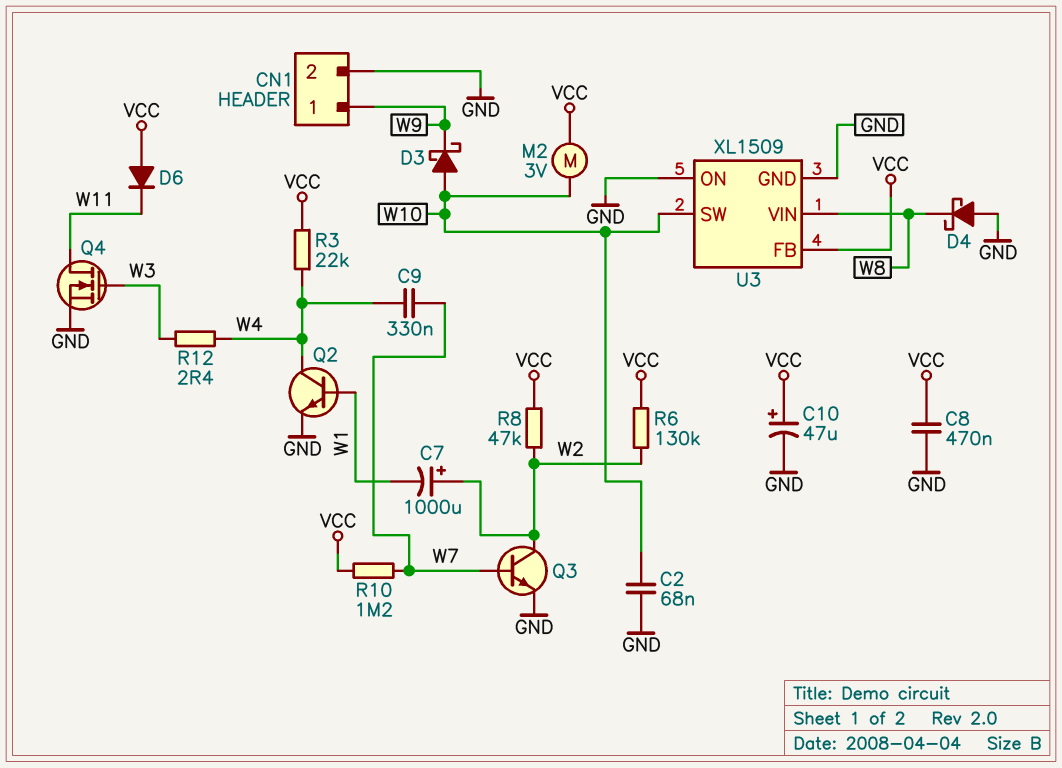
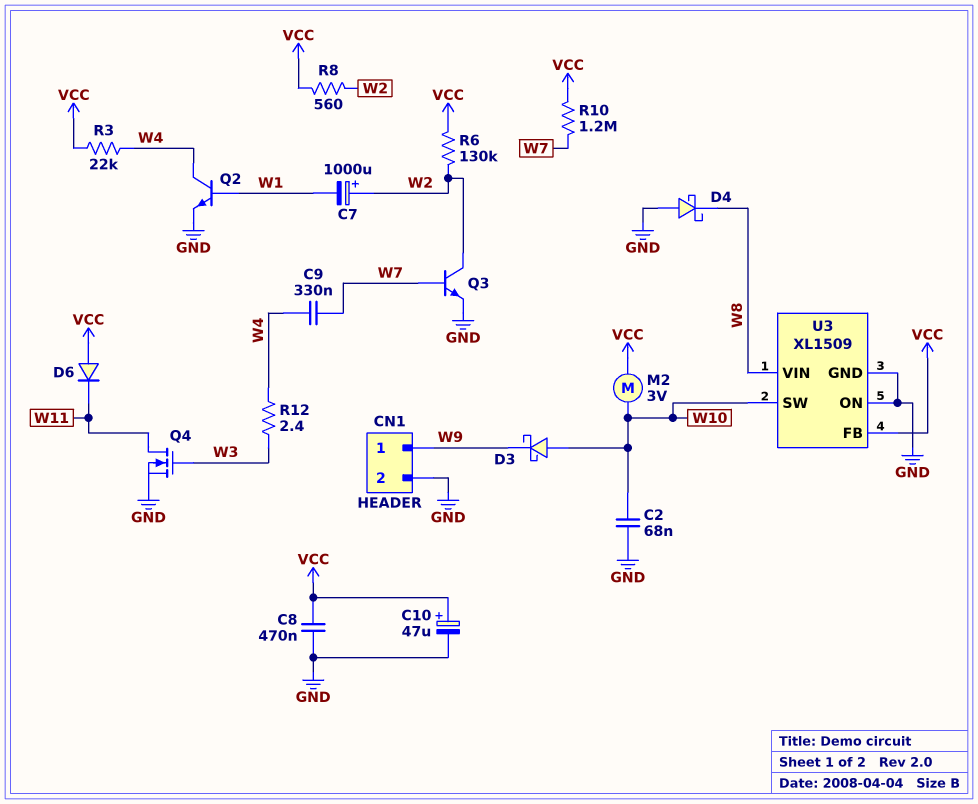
R8: 47k (VCC, W2) -> 560 (VCC, W2)

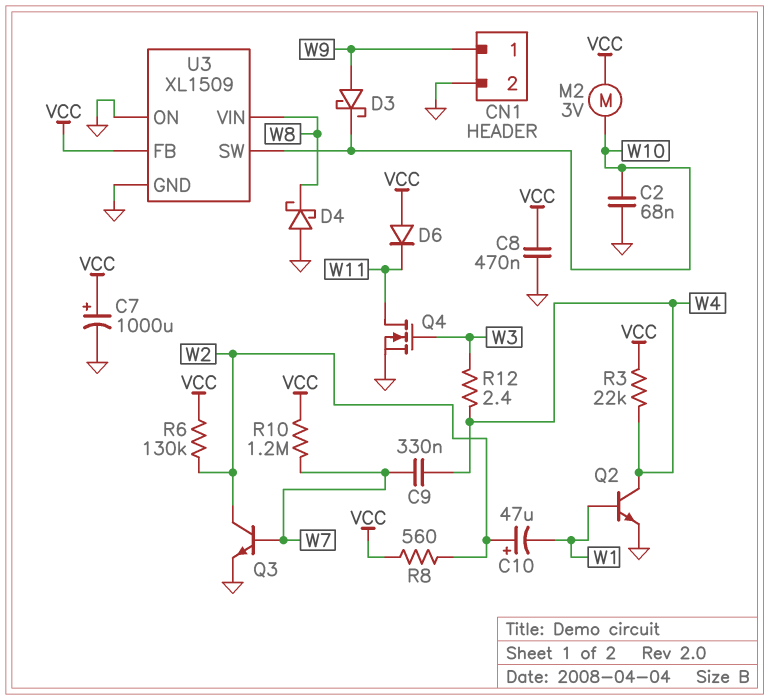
C7: 1000uF (plus W2, minus W1) -> 1000uF (plus VCC, minus GND)
C10: 47uF (plus VCC, minus GND) -> 47uF (plus W2, minus W1)
D3: schottky (A W10, K W9) -> schottky (A W9, K W10)

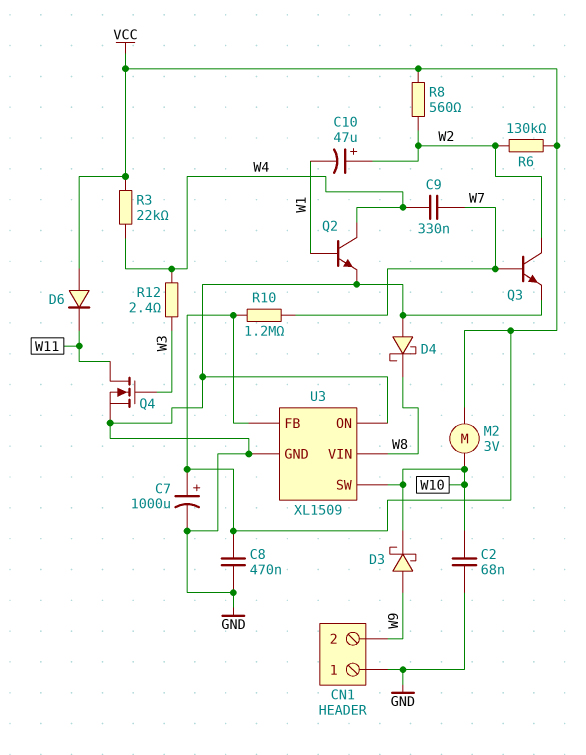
CN1 pin 1: W9 -> GND
CN1 pin 2: GND -> W9

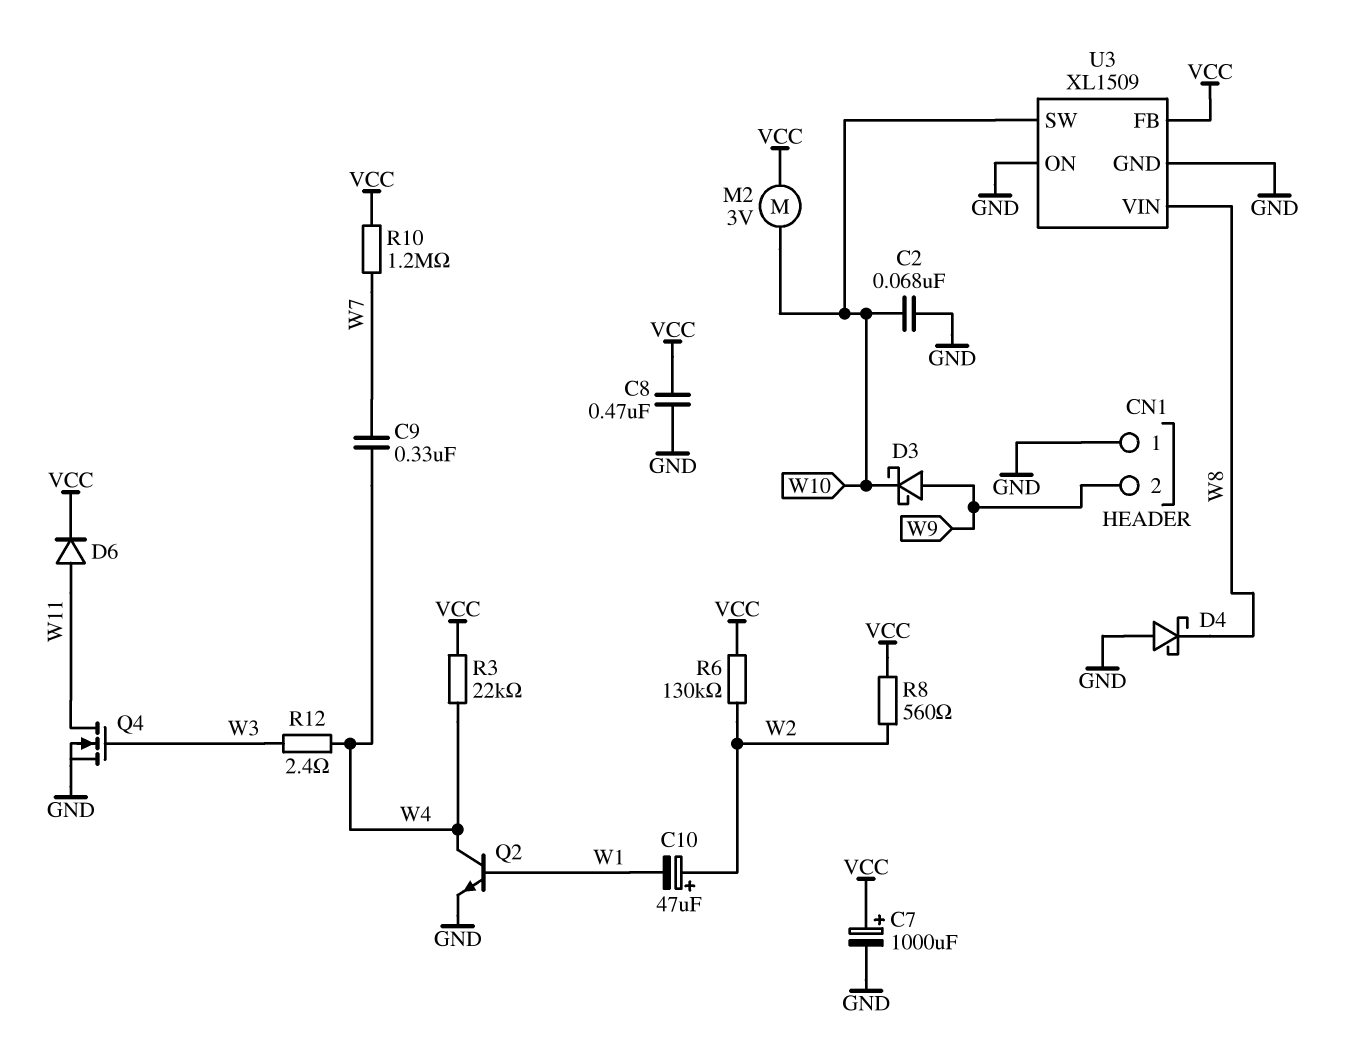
D6: diode (A VCC, K W11) -> diode (A W11, K VCC)
Q3: NPN (B W7, C W2, E GND) -> none

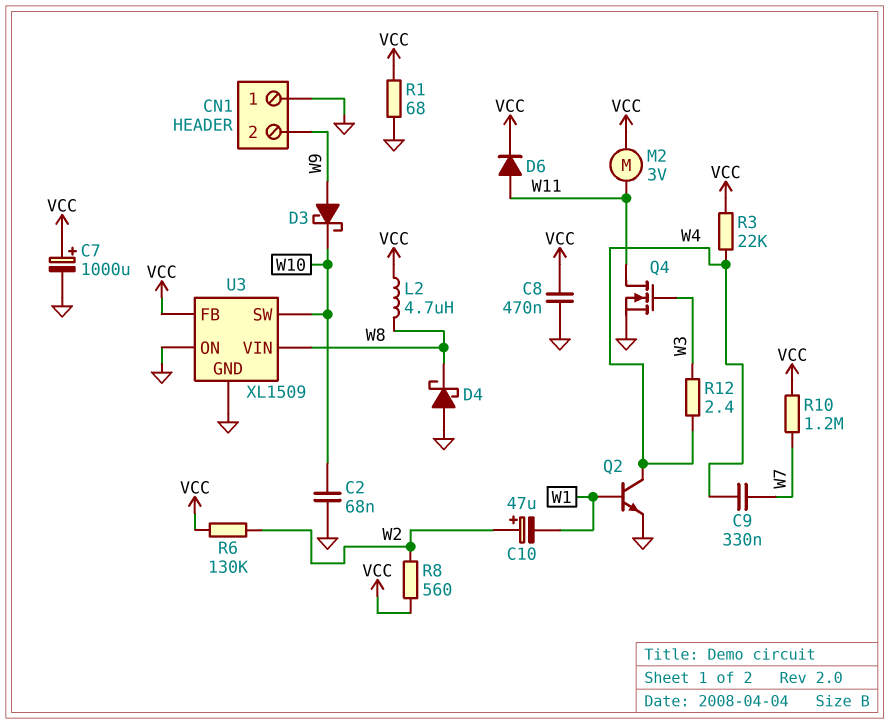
L2: none -> 4.7uH (VCC, W8)
M2: motor 3V (VCC, W10) -> motor 3V (VCC, W11)
R1: none -> 68 (GND, VCC)

